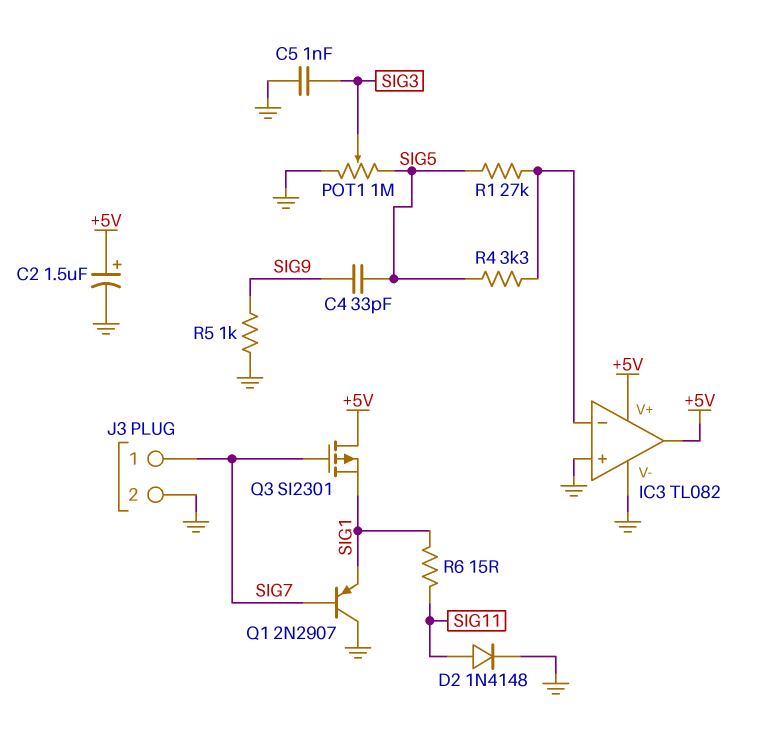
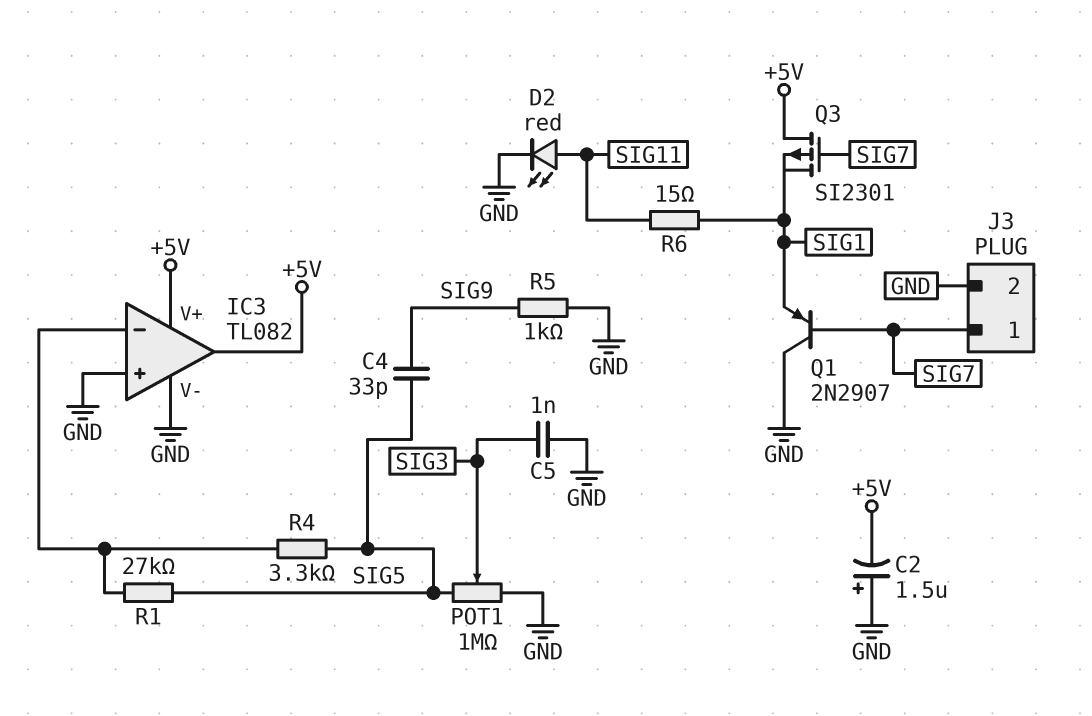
C2: 1.5uF (plus +5V, minus GND) -> 1.5uF (plus GND, minus +5V)
D2: diode 1N4148 (A SIG11, K GND) -> LED red (A SIG11, K GND)

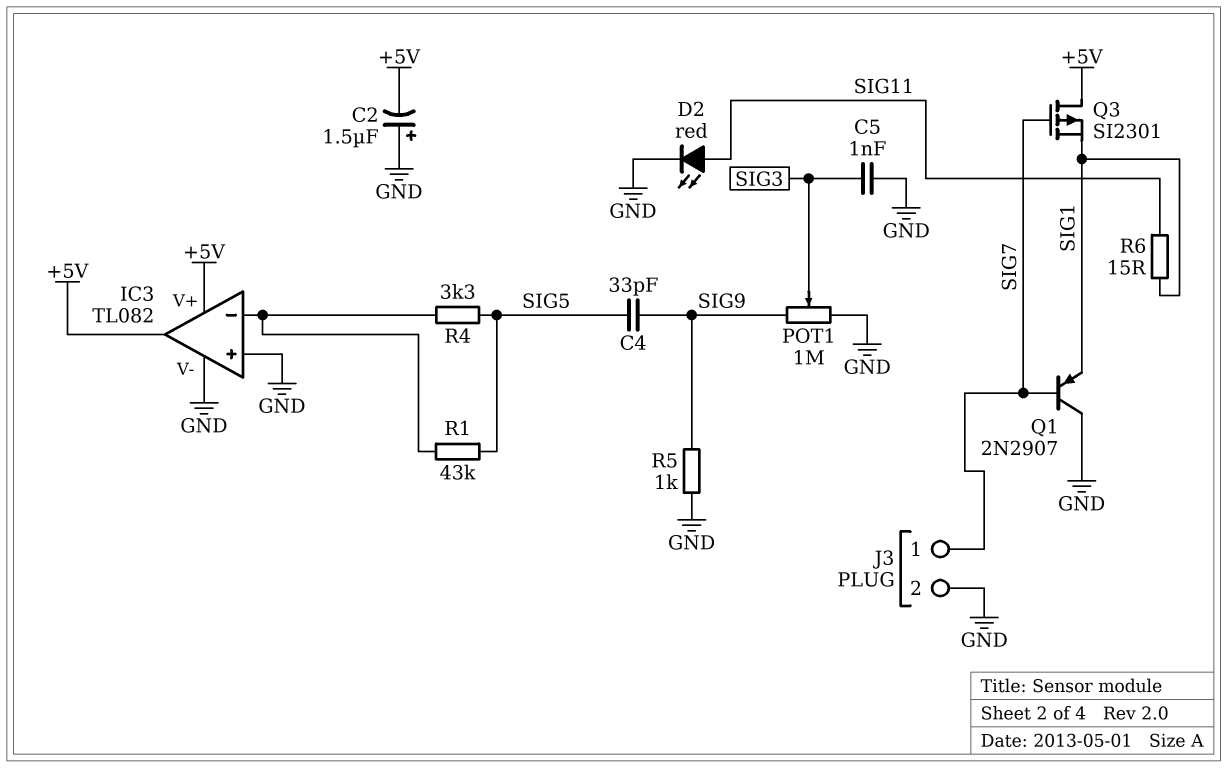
POT1: 1M (GND, SIG5, wiper SIG3) -> 1M (GND, SIG9, wiper SIG3)
R1: 27k (IC3/in-, SIG5) -> 43k (IC3/in-, SIG5)

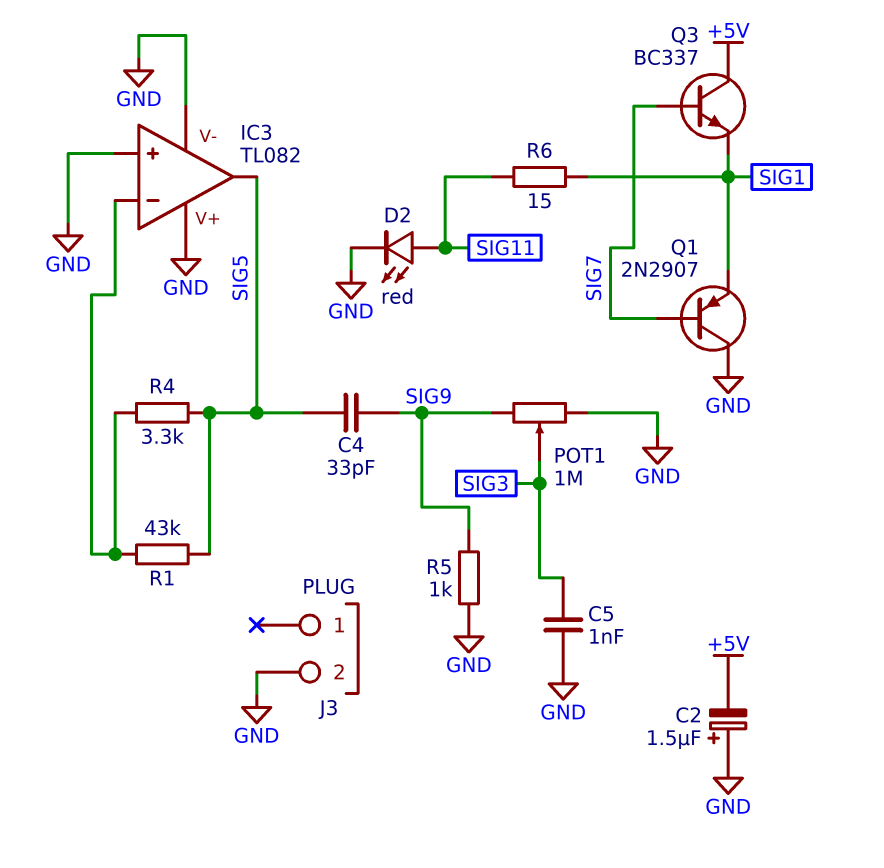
IC3 pin V+: +5V -> GND
IC3 pin out: +5V -> SIG5
J3 pin 1: SIG7 -> none
Q3: PMOS SI2301 (G SIG7, D +5V, S SIG1) -> NPN BC337 (B SIG7, C +5V, E SIG1)

